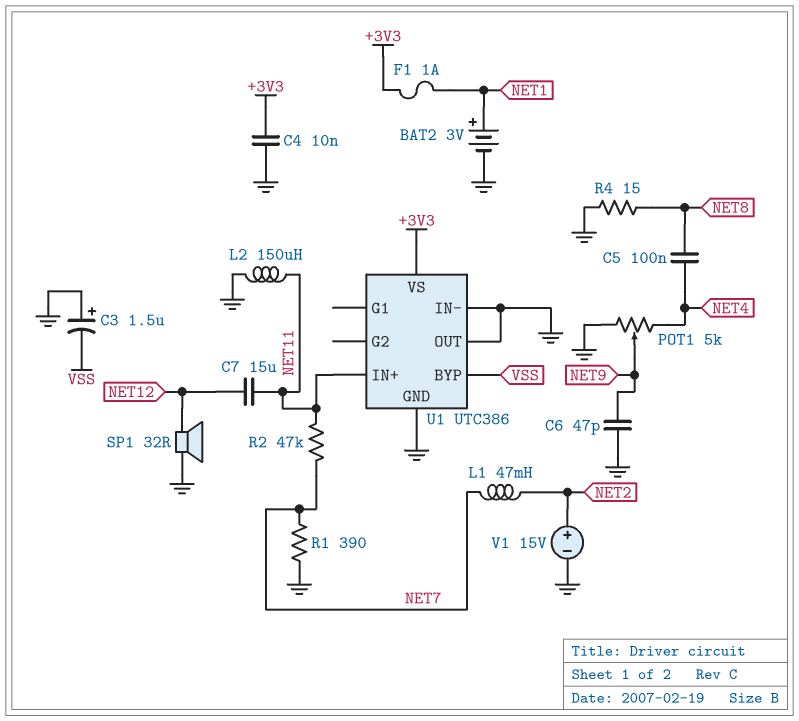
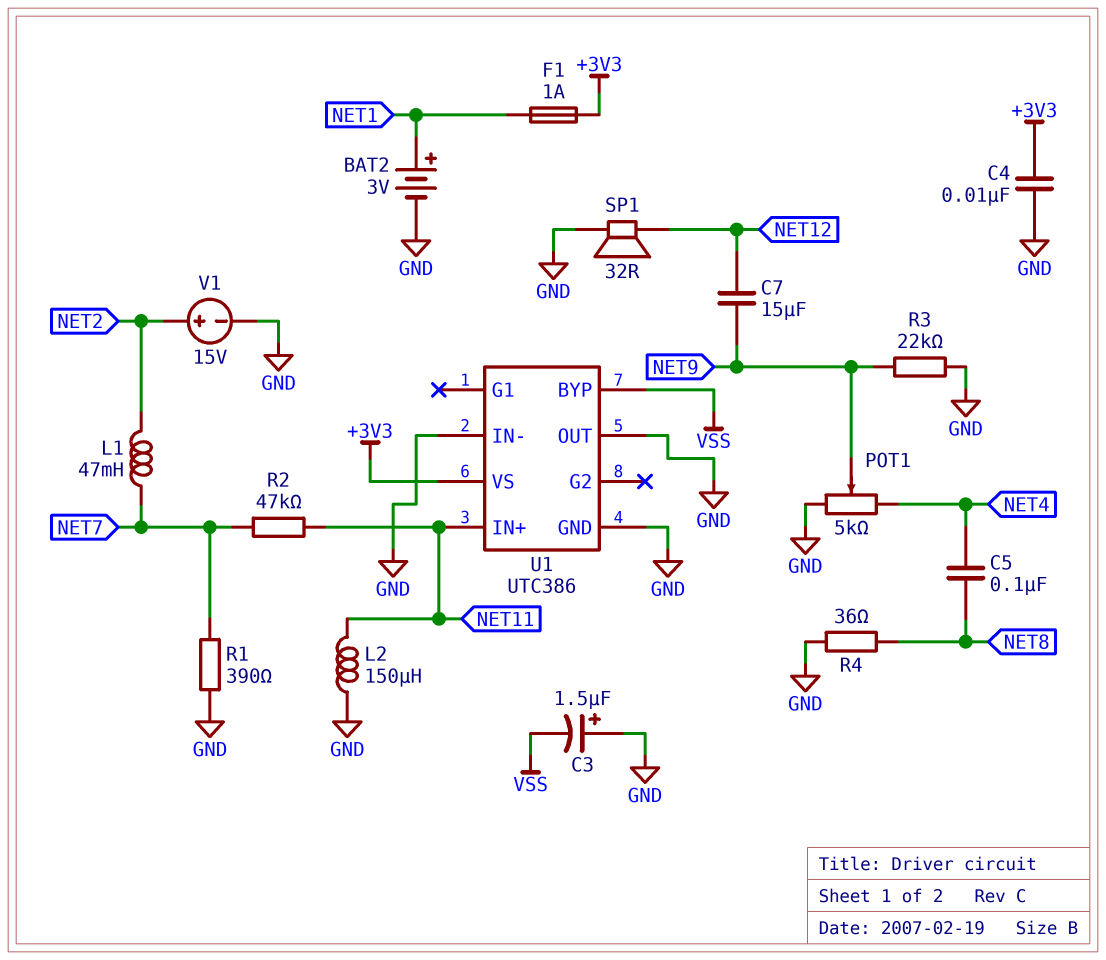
C6: 47pF (GND, NET9) -> none
C7: 15uF (NET11, NET12) -> 15uF (NET9, NET12)
R3: none -> 22k (GND, NET9)
R4: 15 (GND, NET8) -> 36 (GND, NET8)

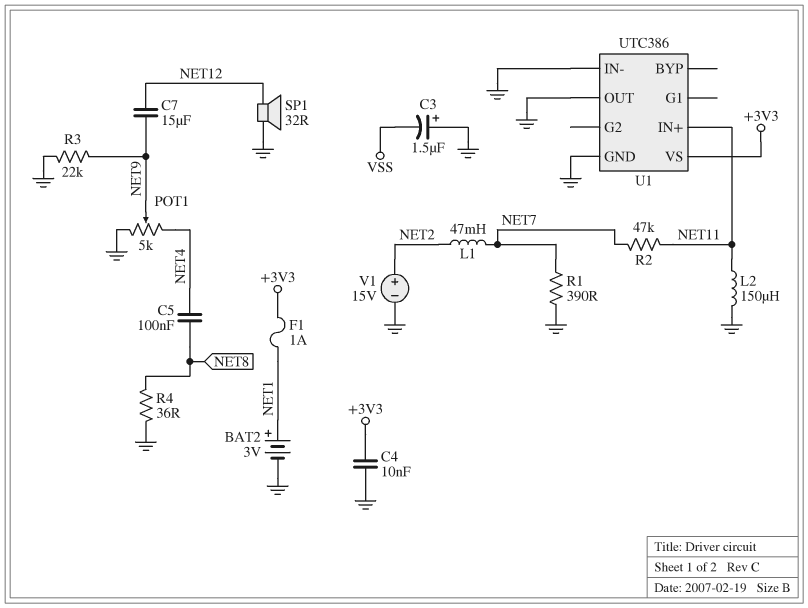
U1 pin BYP: VSS -> none

